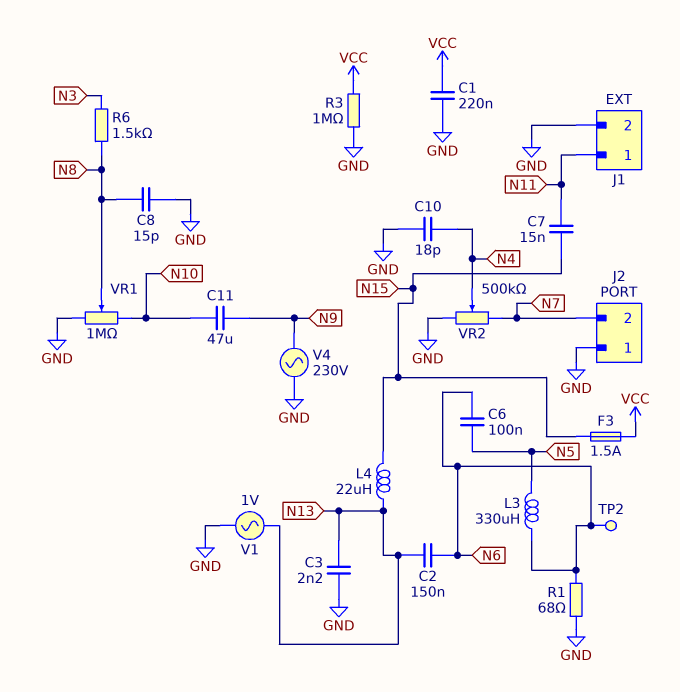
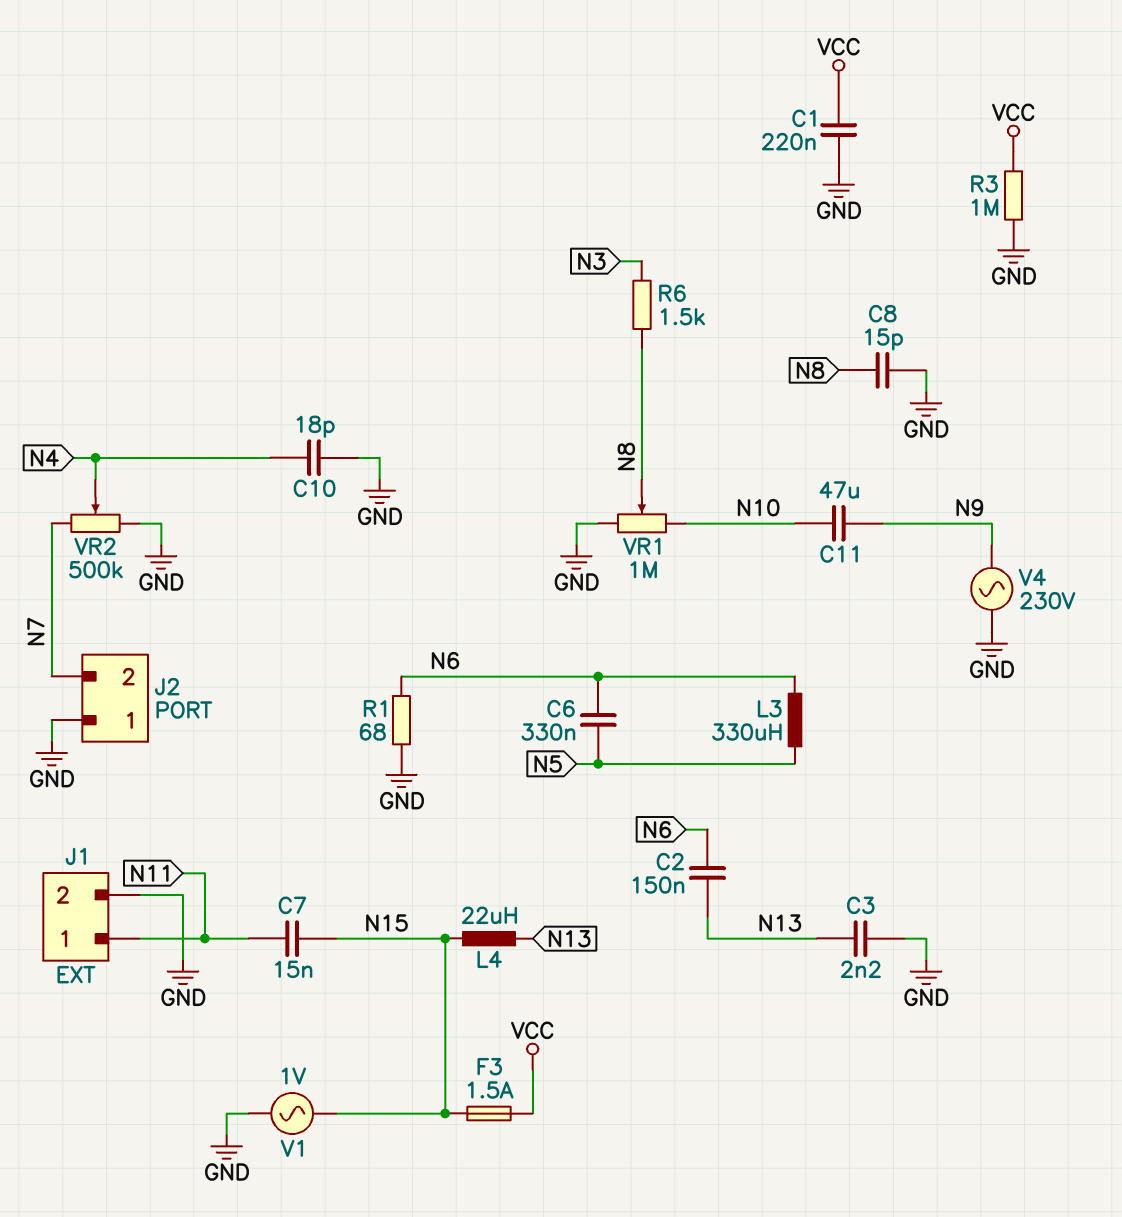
C6: 100nF (N5, N6) -> 330nF (N5, N6)
TP2: test point (N6) -> none
V1: AC 1V (GND, N13) -> AC 1V (GND, N15)

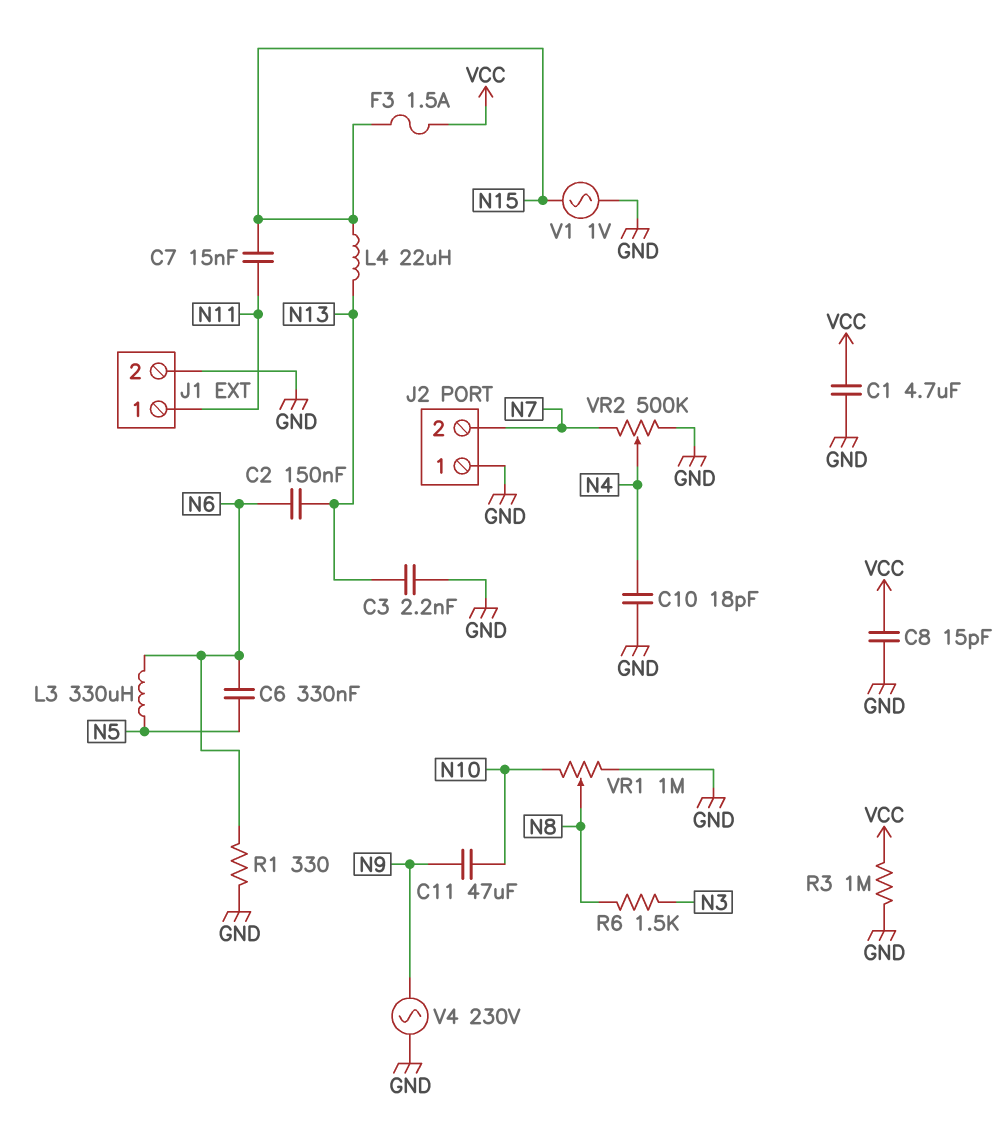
C1: 220nF (GND, VCC) -> 4.7uF (GND, VCC)
C8: 15pF (GND, N8) -> 15pF (GND, VCC)
R1: 68 (GND, N6) -> 330 (GND, N6)

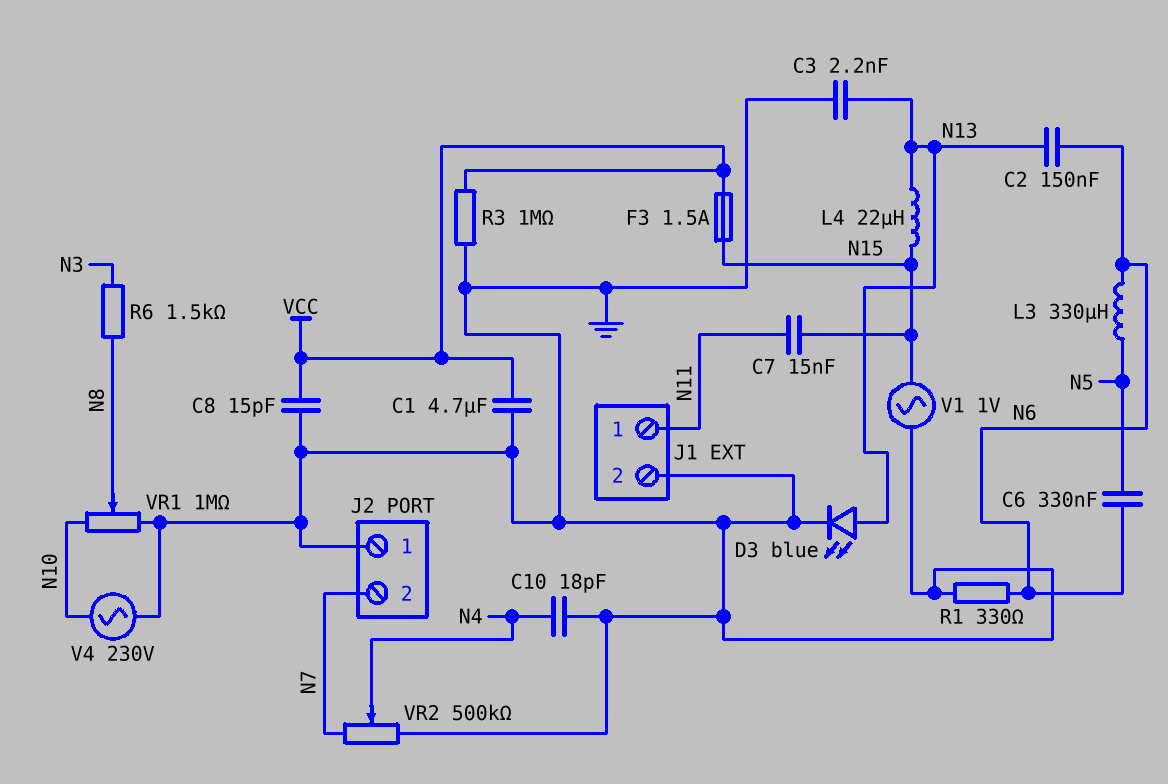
C11: 47uF (N9, N10) -> none
D3: none -> LED blue (A N13, K GND)
V4: AC 230V (GND, N9) -> AC 230V (GND, N10)

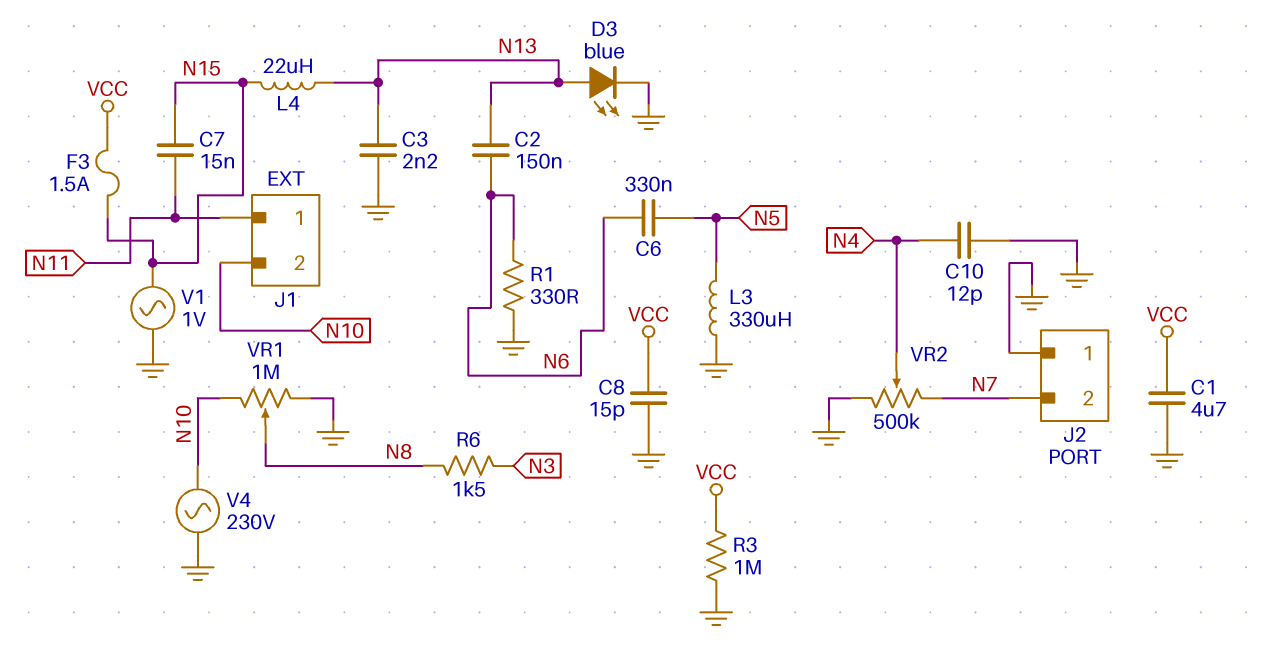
C10: 18pF (GND, N4) -> 12pF (GND, N4)
J1 pin 2: GND -> N10
L3: 330uH (N5, N6) -> 330uH (GND, N5)

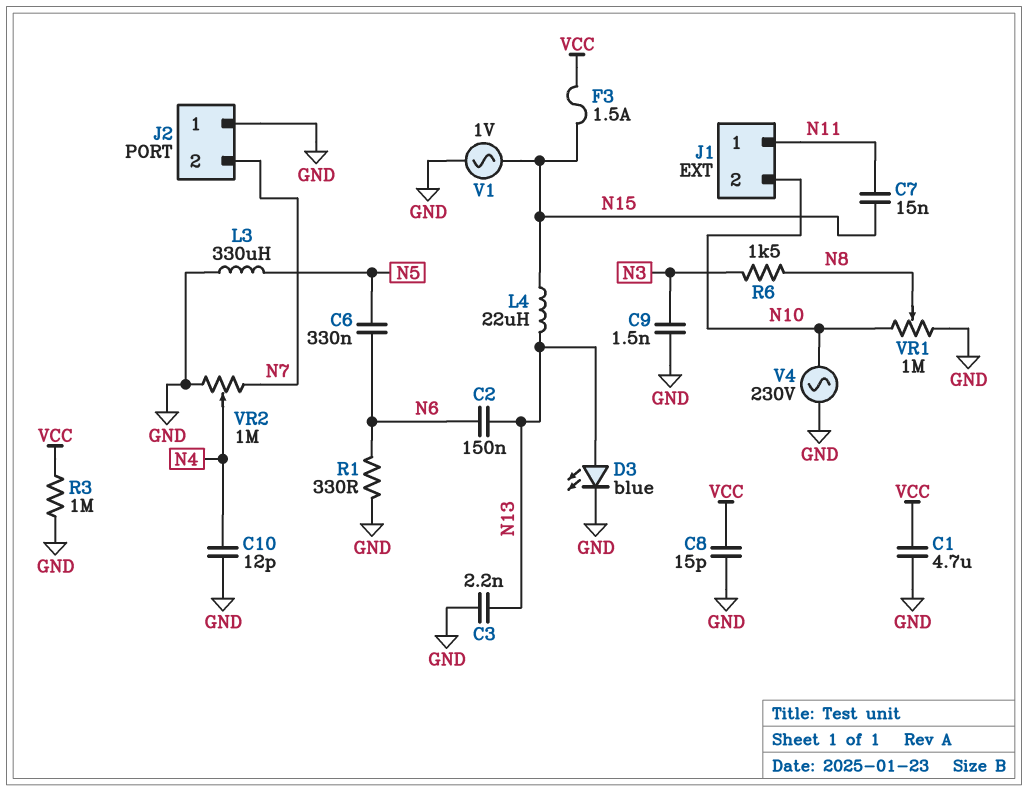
C9: none -> 1.5nF (GND, N3)
VR2: 500k (GND, N7, wiper N4) -> 1M (GND, N7, wiper N4)

